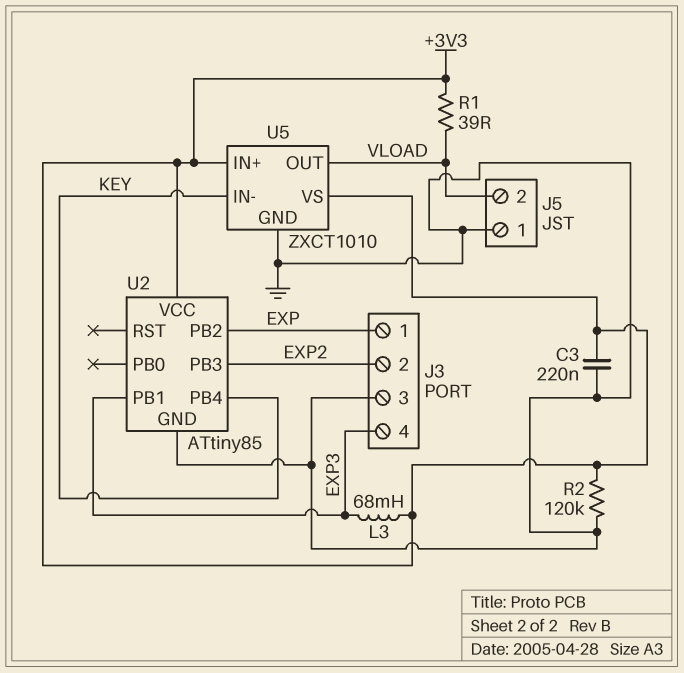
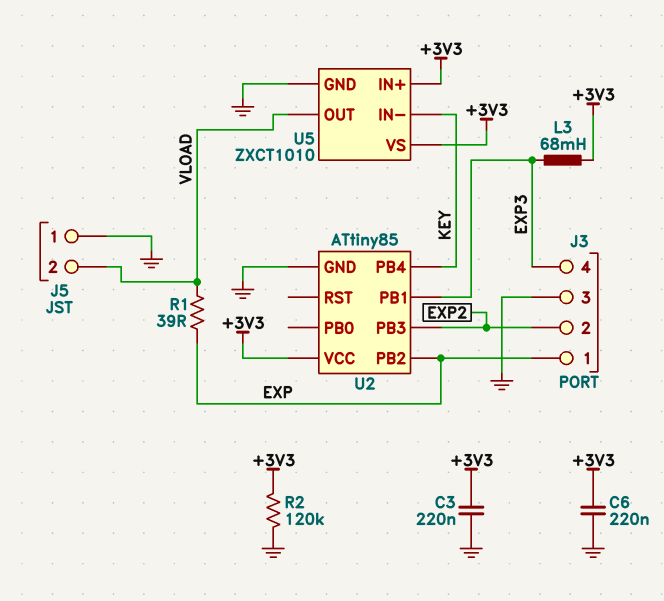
C6: none -> 220nF (+3V3, GND)
R1: 39 (+3V3, VLOAD) -> 39 (EXP, VLOAD)

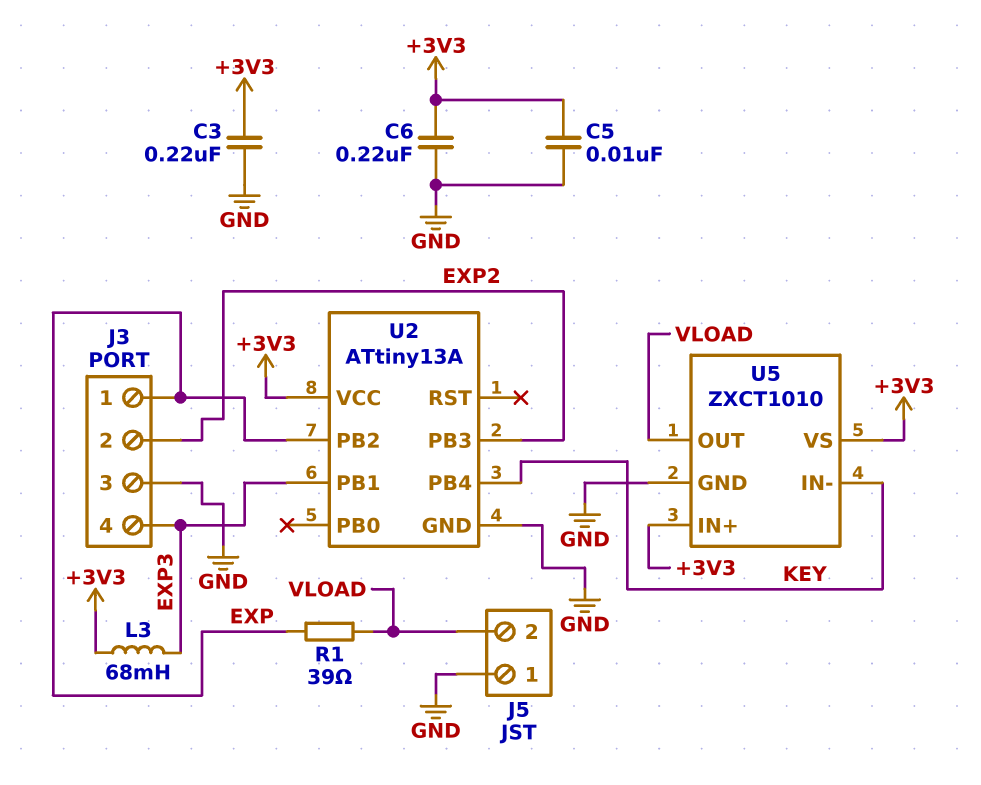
C5: none -> 10nF (+3V3, GND)
R2: 120k (+3V3, GND) -> none
U2: ATtiny85 -> ATtiny13A

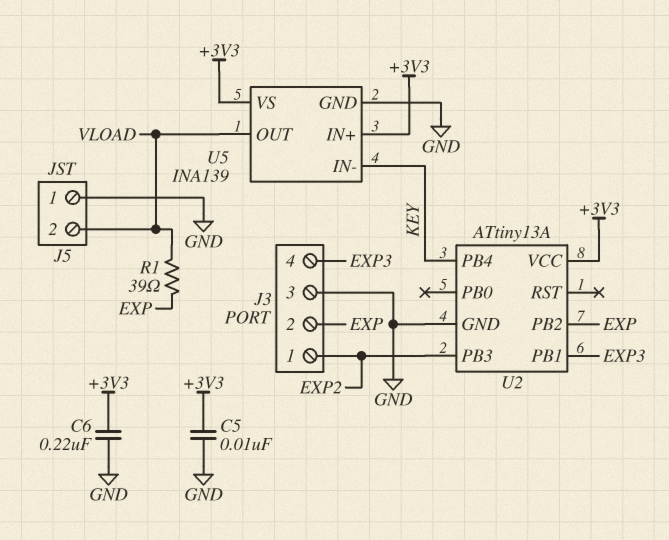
C3: 220nF (+3V3, GND) -> none
J3 pin 1: EXP -> EXP2
J3 pin 2: EXP2 -> EXP
L3: 68mH (+3V3, EXP3) -> none
U5: ZXCT1010 -> INA139

